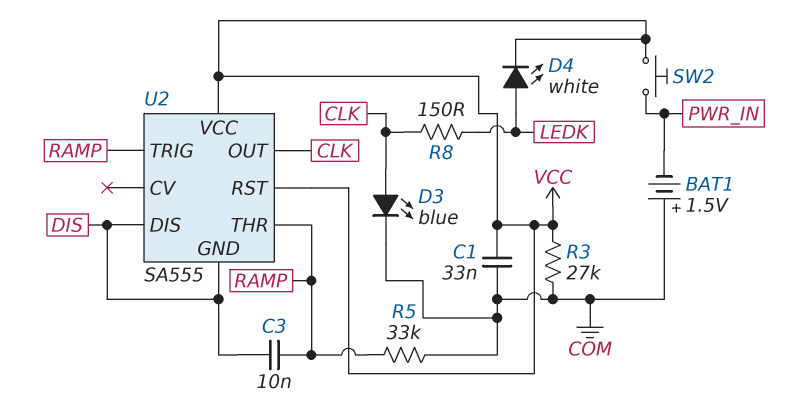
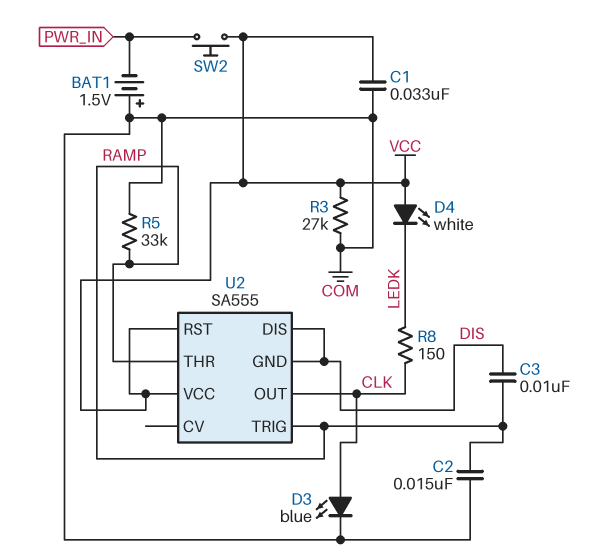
C2: none -> 15nF (COM, RAMP)
D4: LED white (A LEDK, K VCC) -> LED white (A VCC, K LEDK)

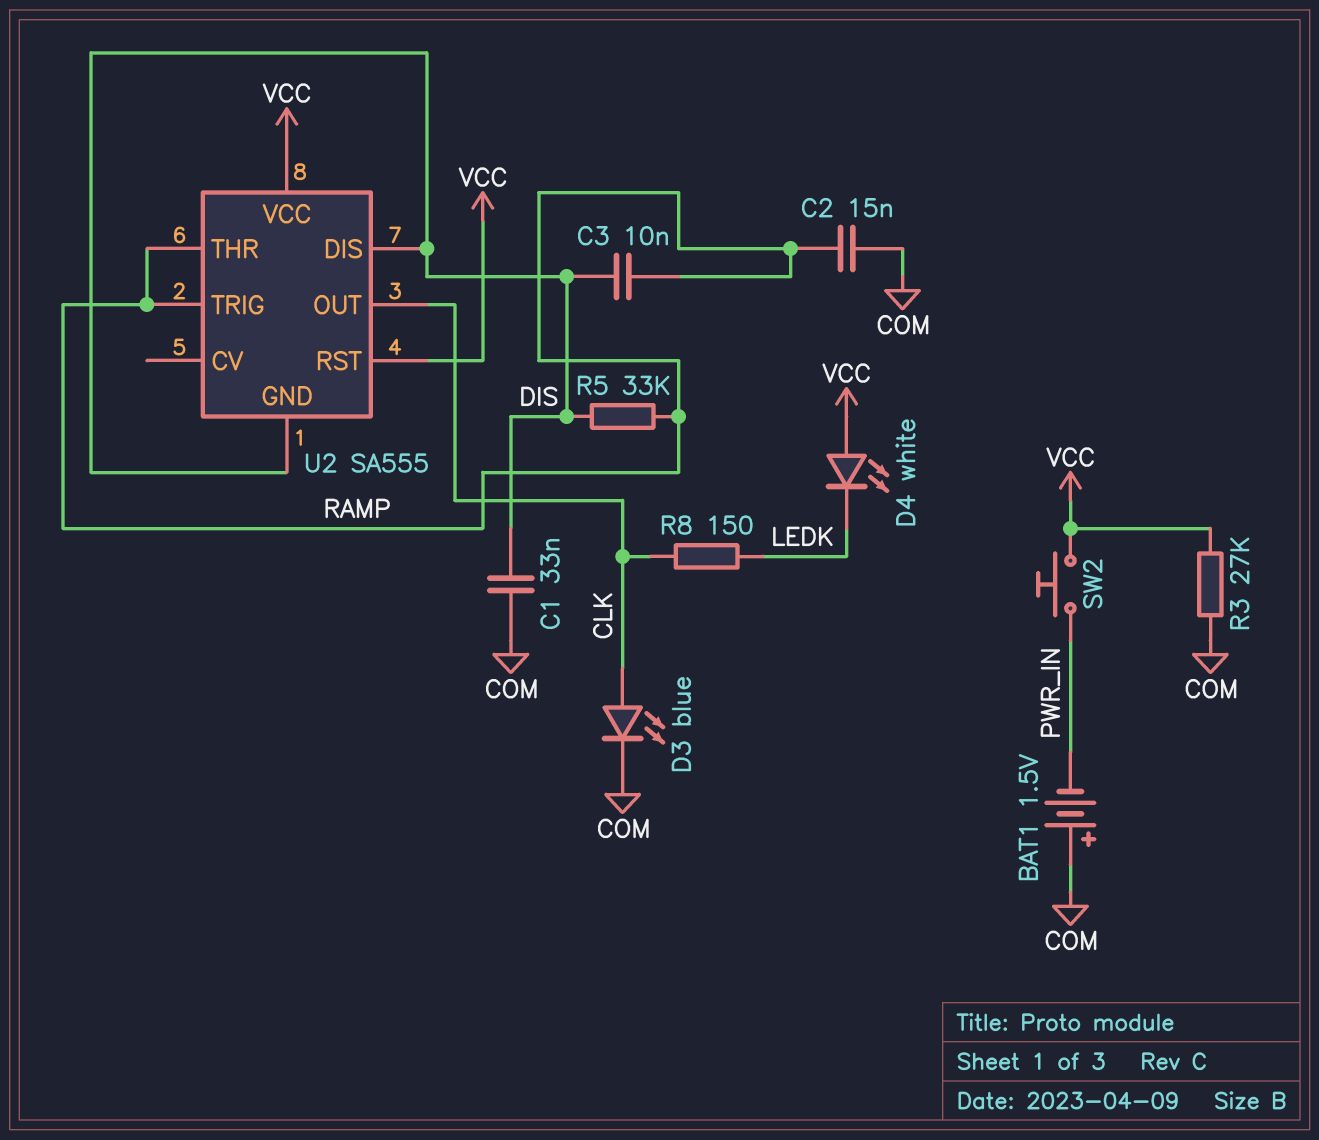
C1: 33nF (COM, VCC) -> 33nF (COM, DIS)
R5: 33k (COM, RAMP) -> 33k (DIS, RAMP)

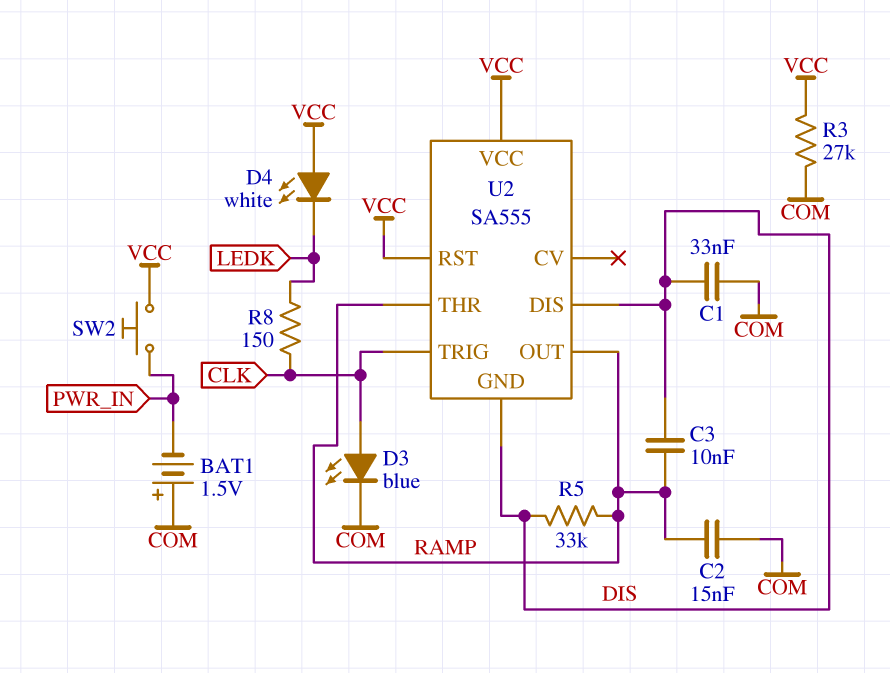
U2 pin OUT: CLK -> RAMP
U2 pin TRIG: RAMP -> CLK

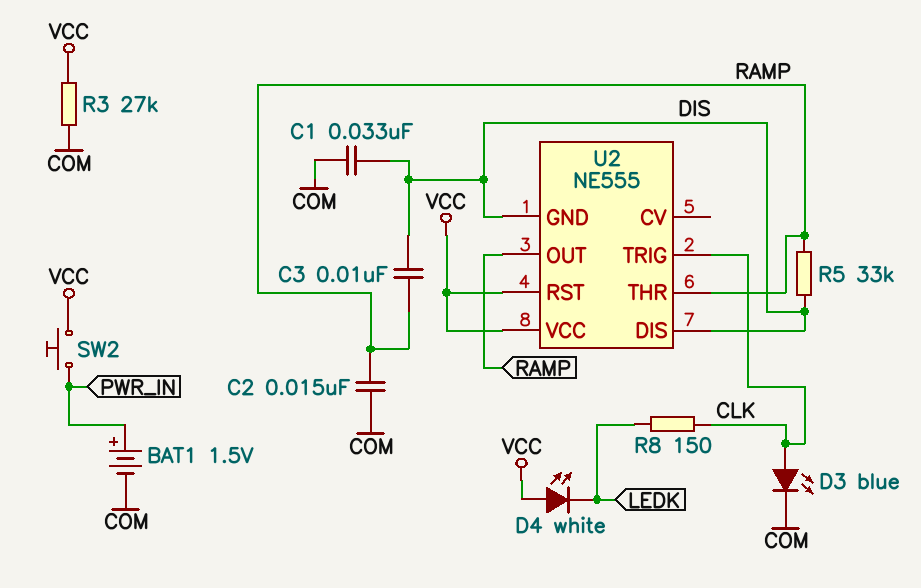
BAT1: 1.5V (plus COM, minus PWR_IN) -> 1.5V (plus PWR_IN, minus COM)
U2: SA555 -> NE555

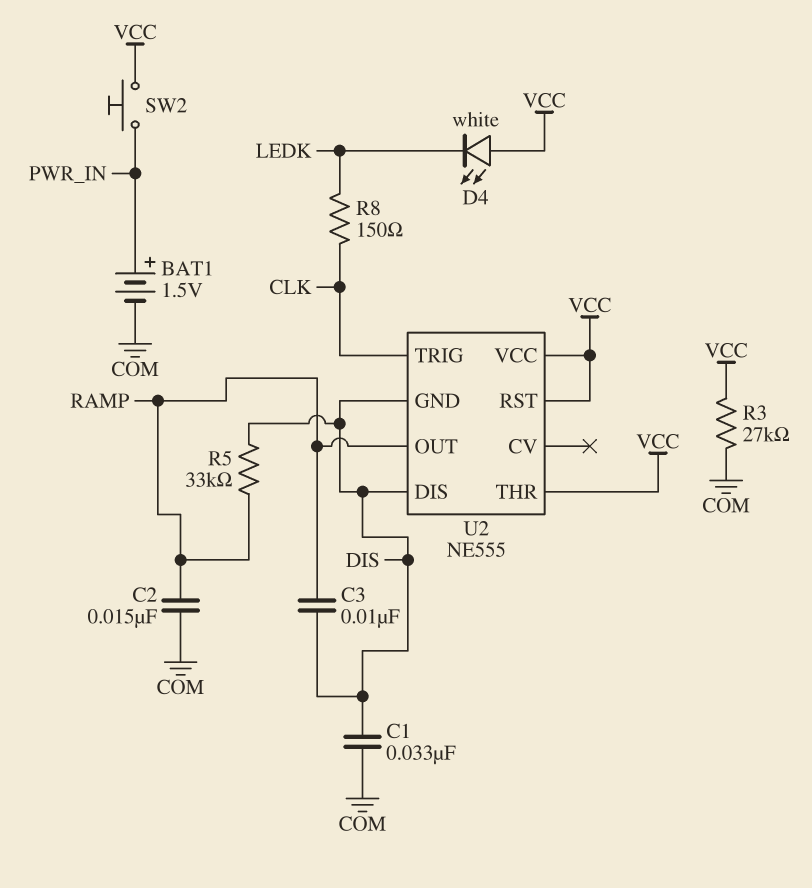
D3: LED blue (A CLK, K COM) -> none
U2 pin THR: RAMP -> VCC

